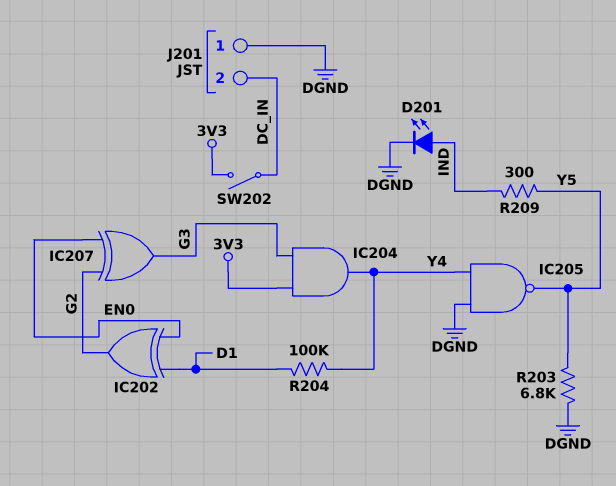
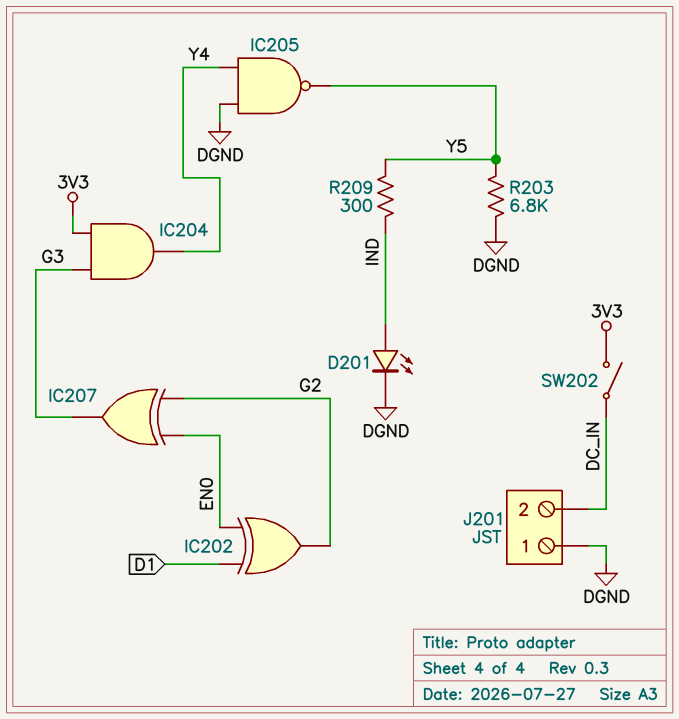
R204: 100k (D1, Y4) -> none

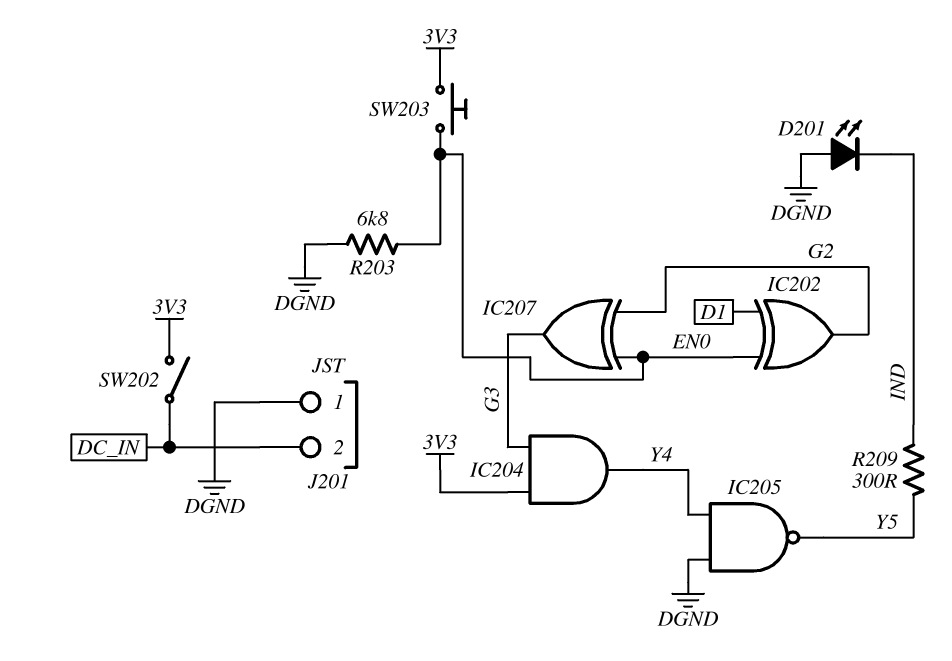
D201: LED (A IND, K DGND) -> LED (A DGND, K IND)
R203: 6.8k (DGND, Y5) -> 6.8k (DGND, EN0)
SW203: none -> button (3V3, EN0)

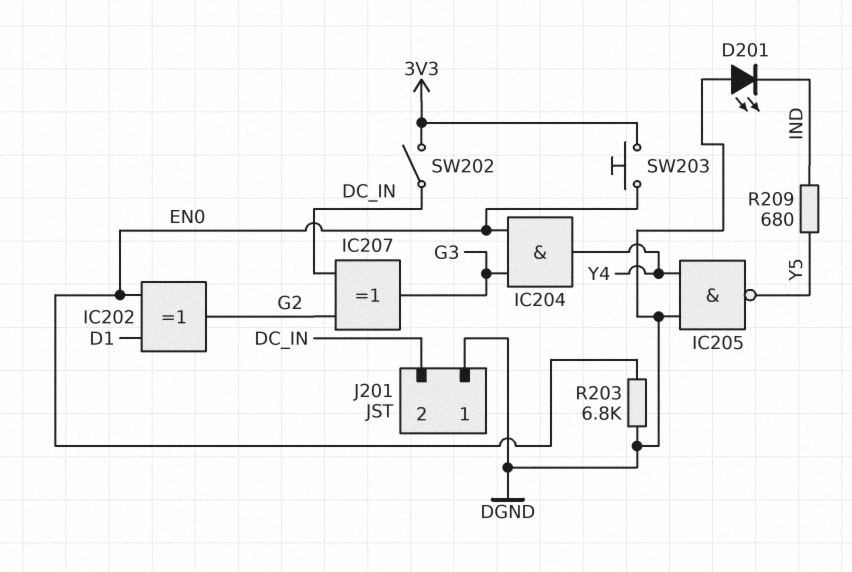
IC204: AND (in 3V3, in G3, out Y4) -> AND (in EN0, in G3, out Y4)
IC207: XOR (in EN0, in G2, out G3) -> XOR (in DC_IN, in G2, out G3)
R209: 300 (IND, Y5) -> 680 (IND, Y5)

